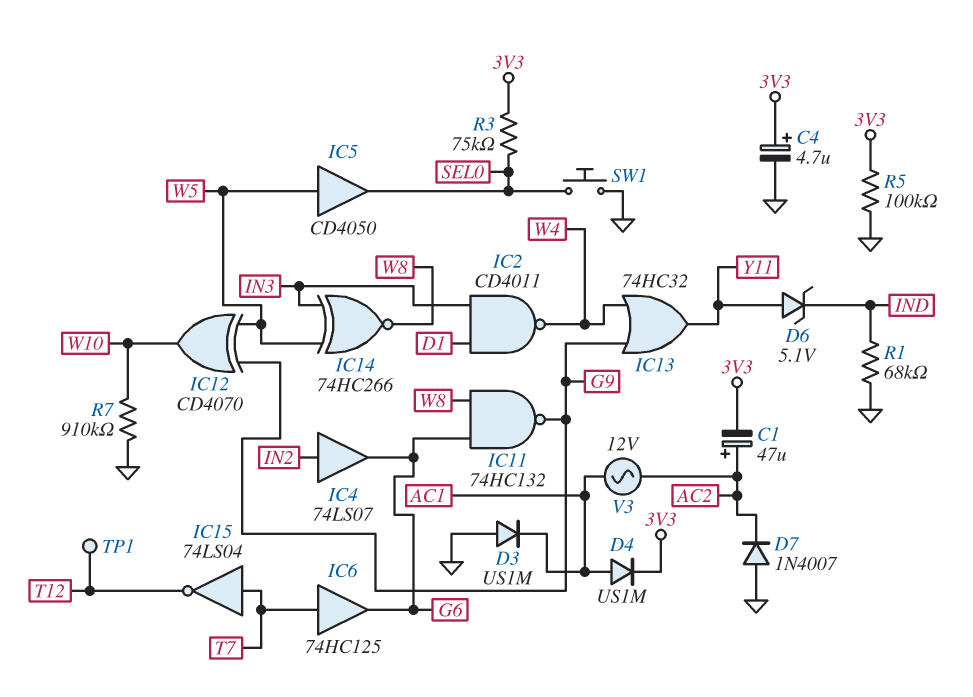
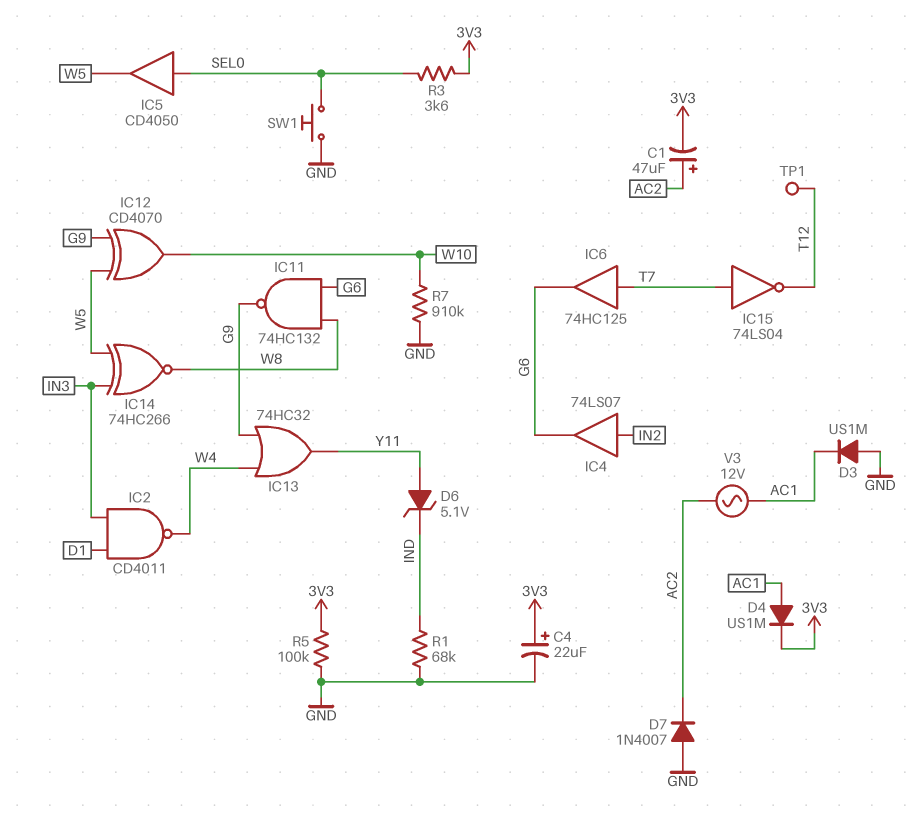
C4: 4.7uF (plus 3V3, minus GND) -> 22uF (plus 3V3, minus GND)
IC5: buffer CD4050 (in W5, out SEL0) -> buffer CD4050 (in SEL0, out W5)
R3: 75k (3V3, SEL0) -> 3.6k (3V3, SEL0)

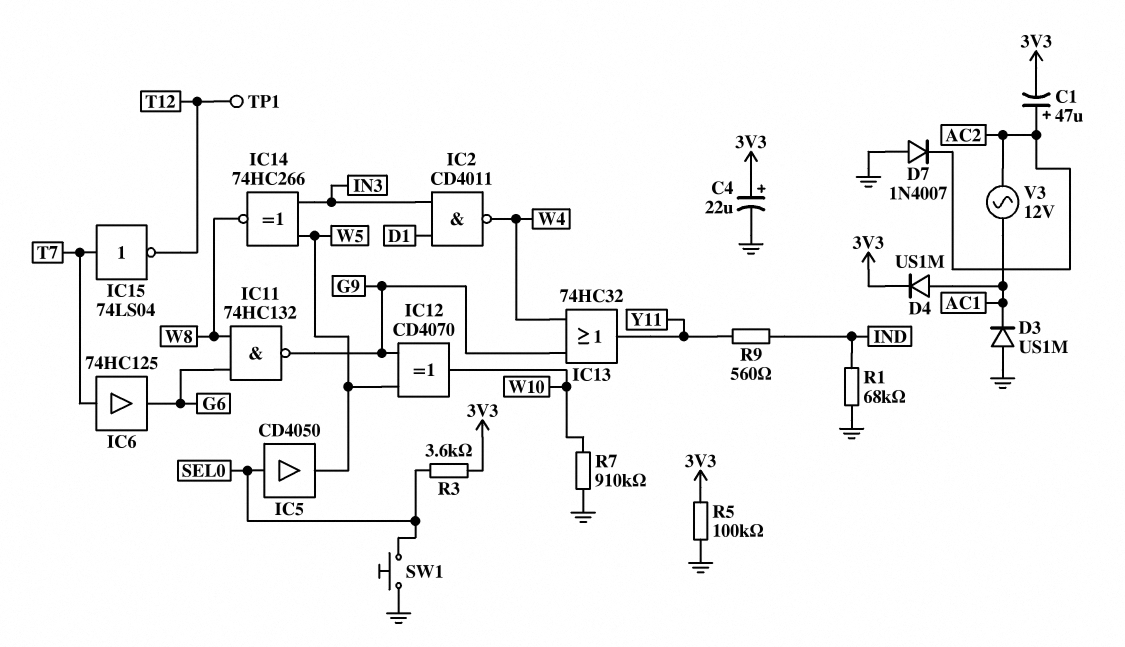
D6: zener 5.1V (A Y11, K IND) -> none
IC4: buffer 74LS07 (in IN2, out G6) -> none
R9: none -> 560 (IND, Y11)

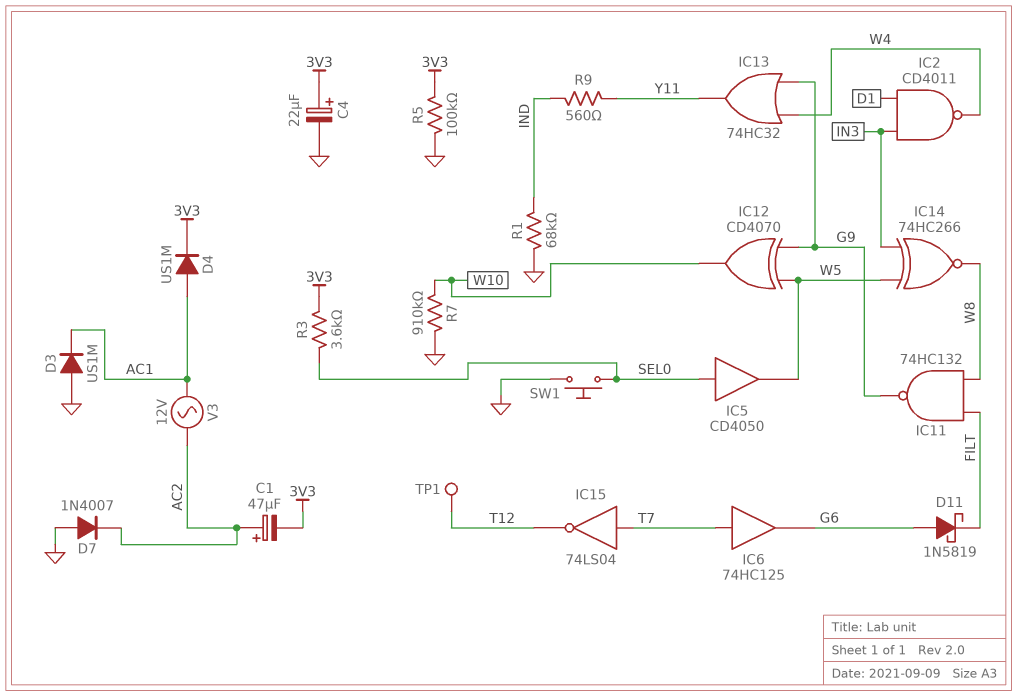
D11: none -> schottky 1N5819 (A G6, K FILT)
IC11: NAND 74HC132 (in G6, in W8, out G9) -> NAND 74HC132 (in FILT, in W8, out G9)

